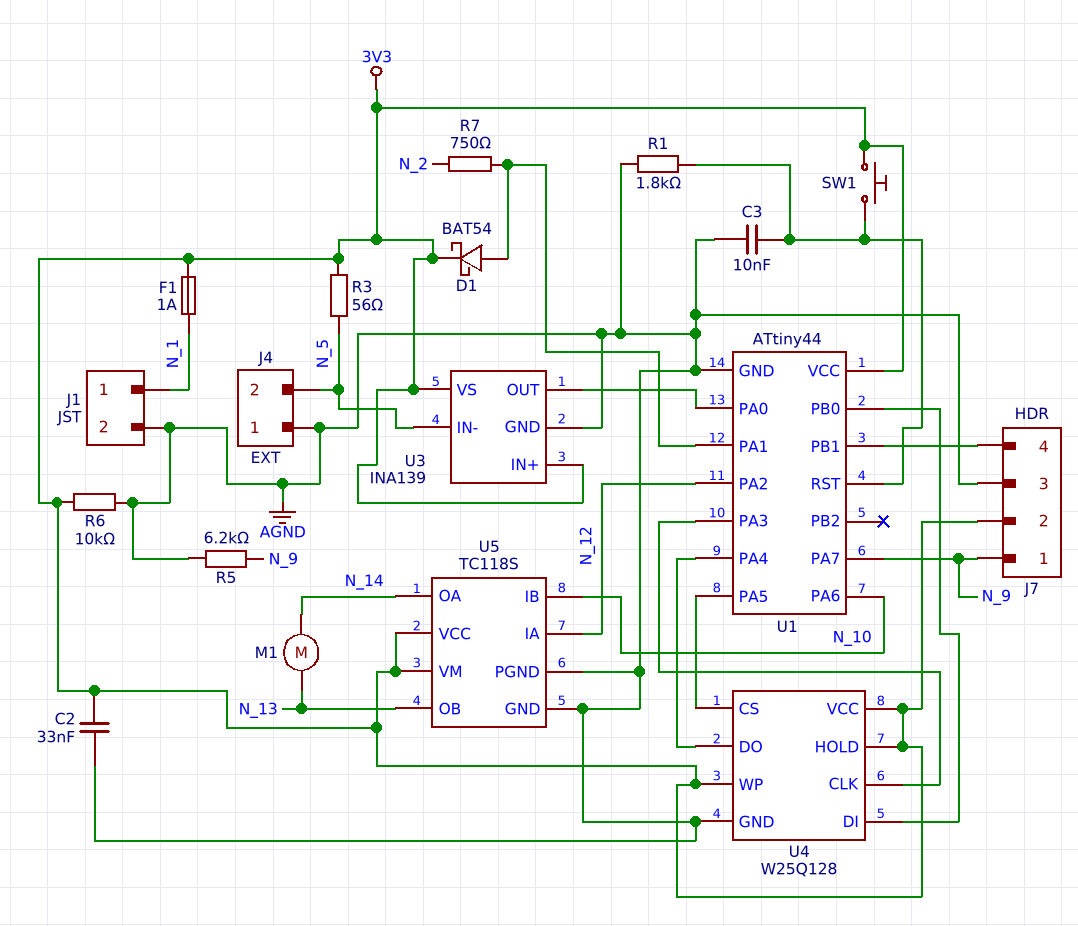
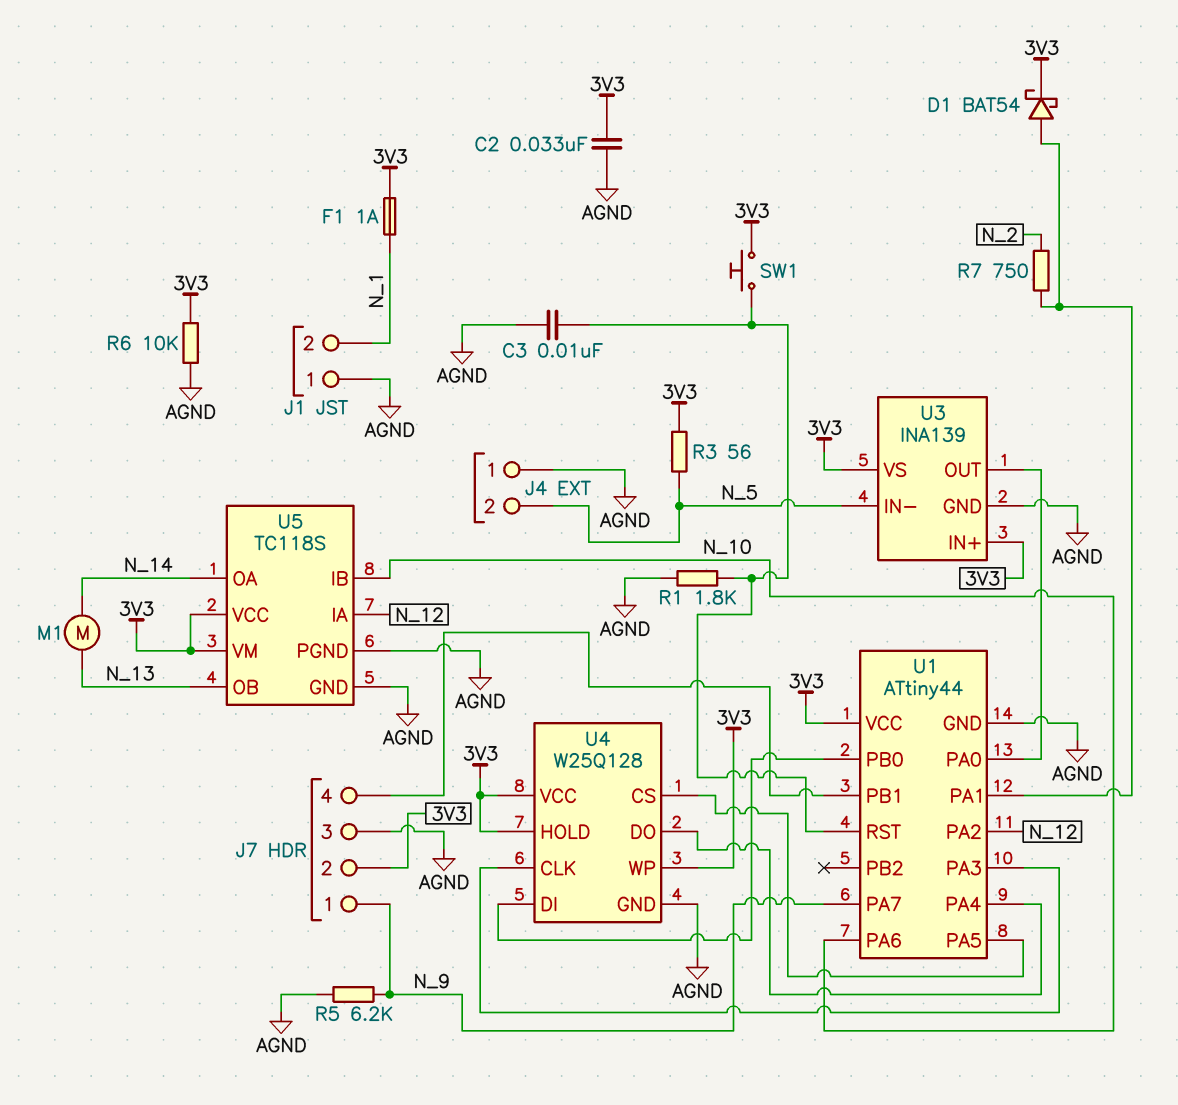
J1 pin 1: N_1 -> AGND
J1 pin 2: AGND -> N_1

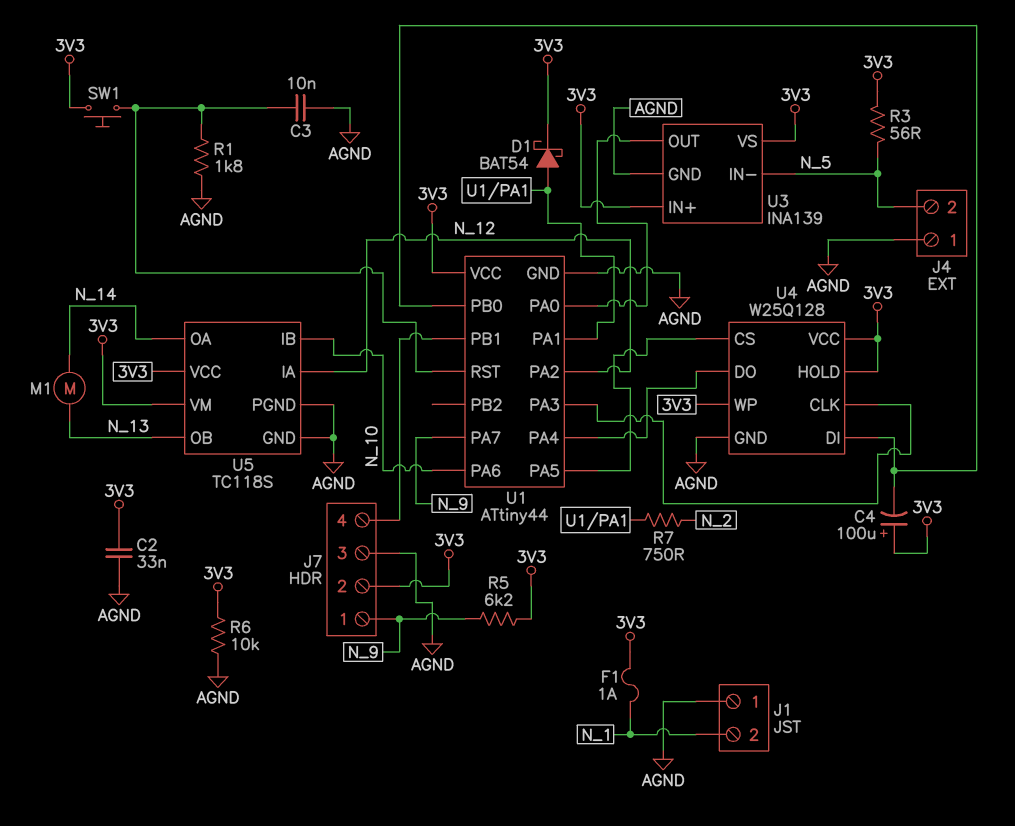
C4: none -> 100uF (plus 3V3, minus U1/PB0)
R5: 6.2k (AGND, N_9) -> 6.2k (3V3, N_9)

